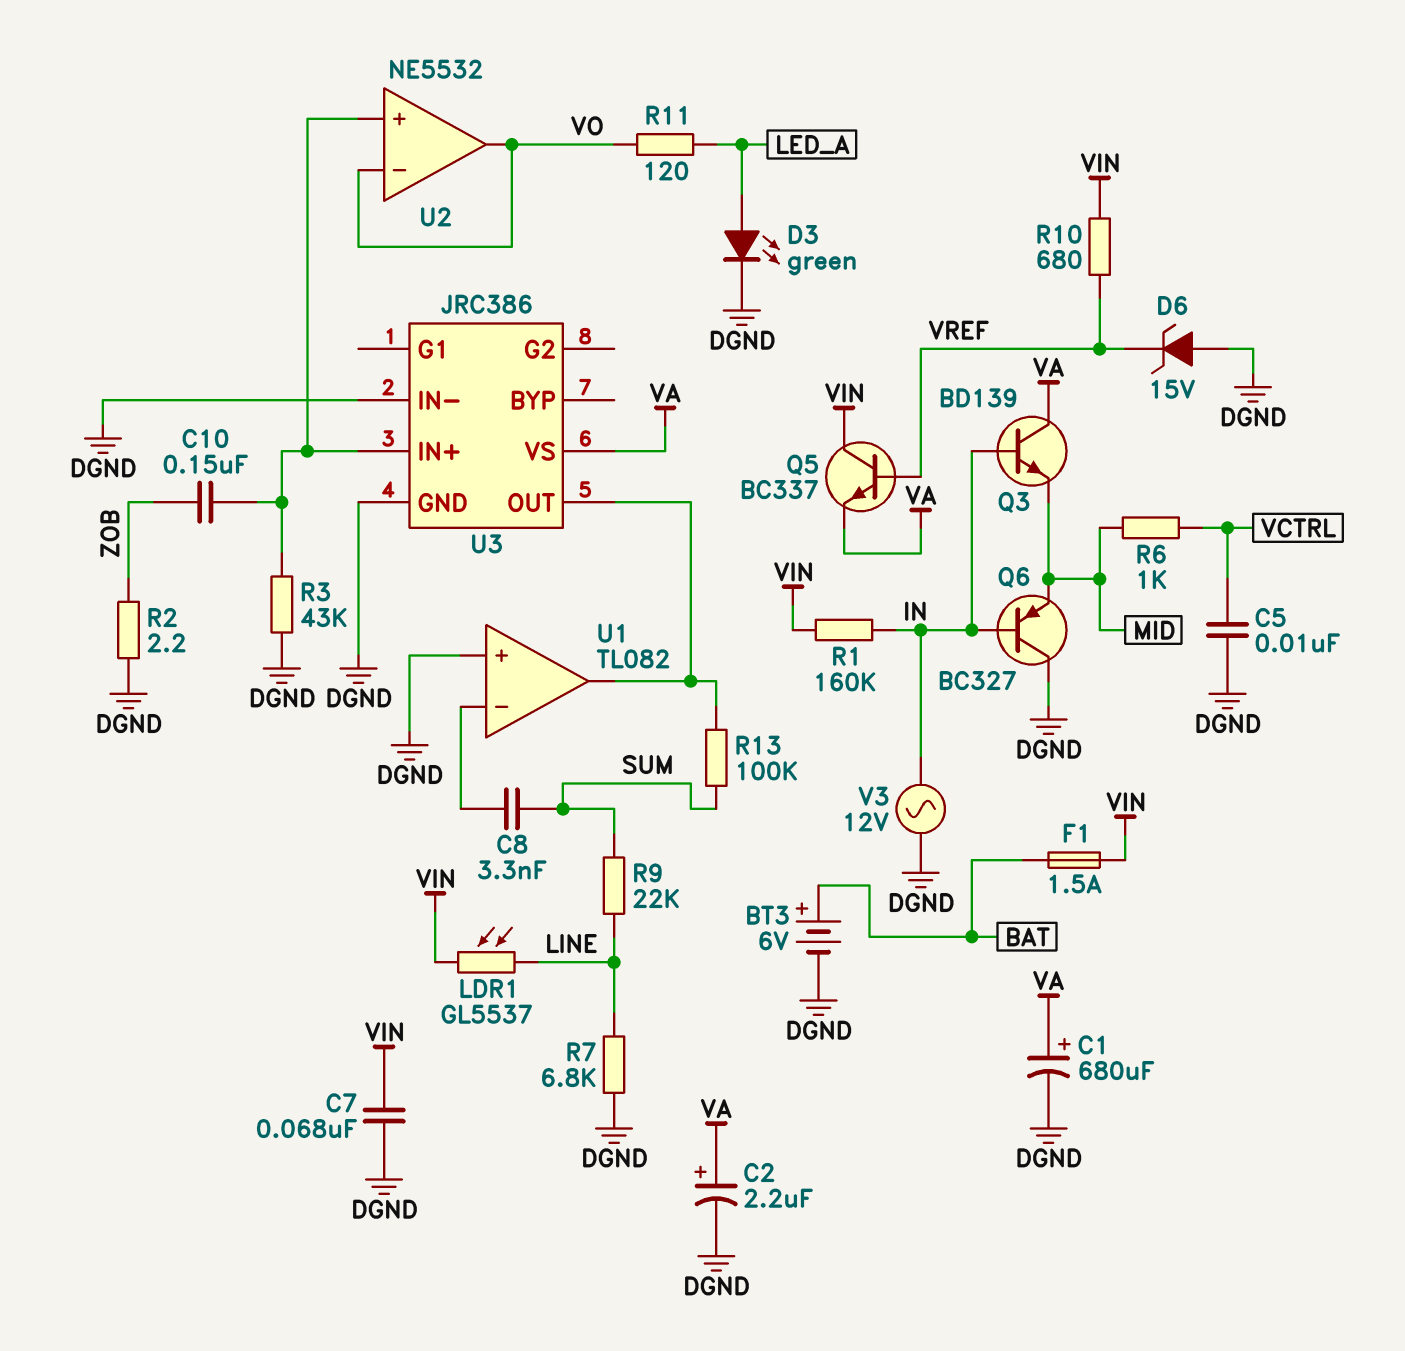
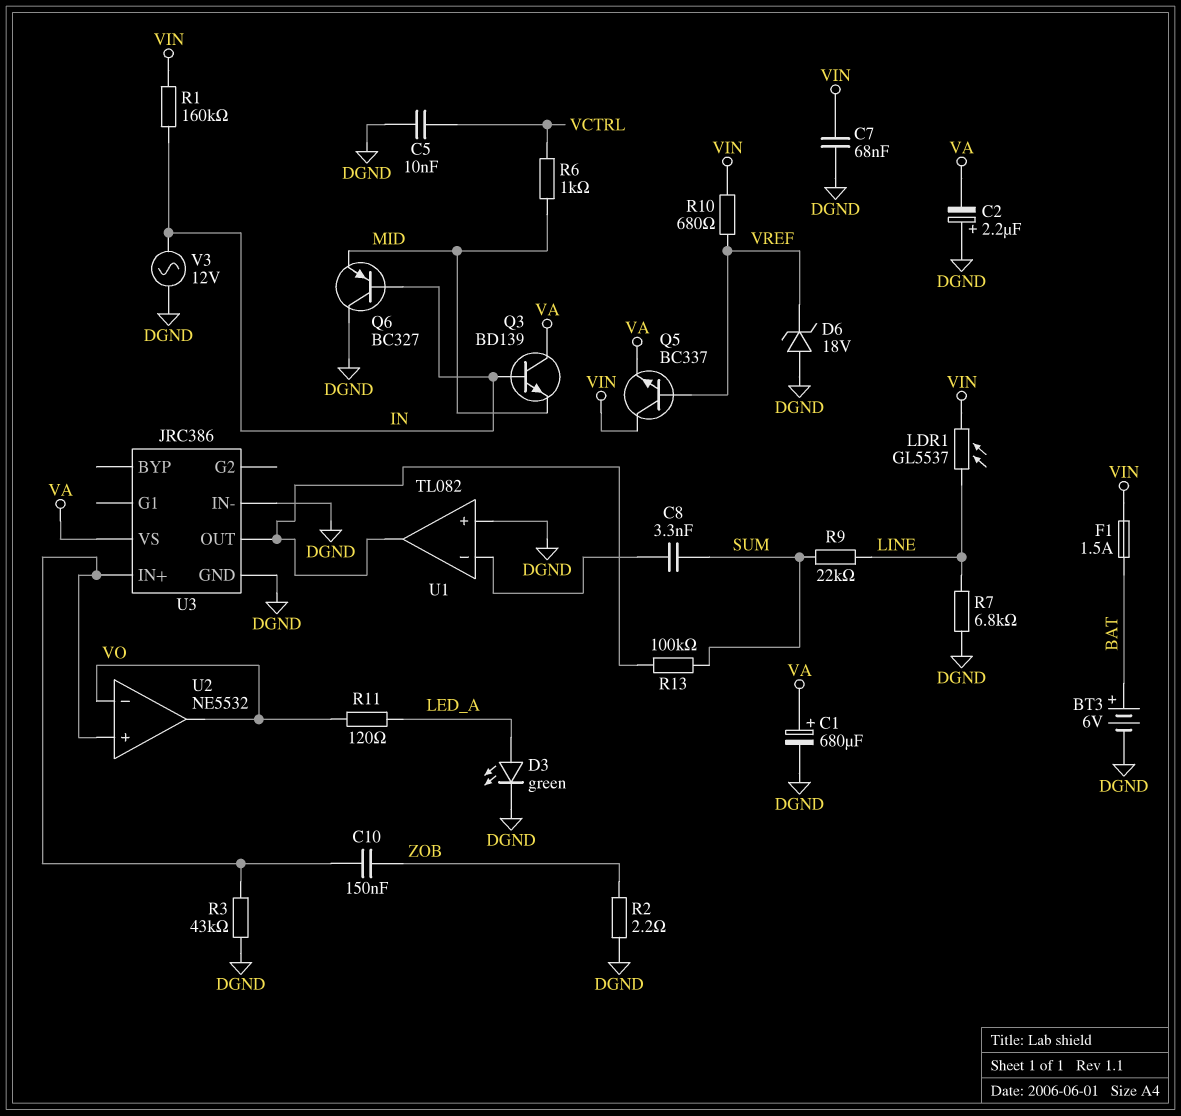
C2: 2.2uF (plus VA, minus DGND) -> 2.2uF (plus DGND, minus VA)
D6: zener 15V (A DGND, K VREF) -> zener 18V (A DGND, K VREF)

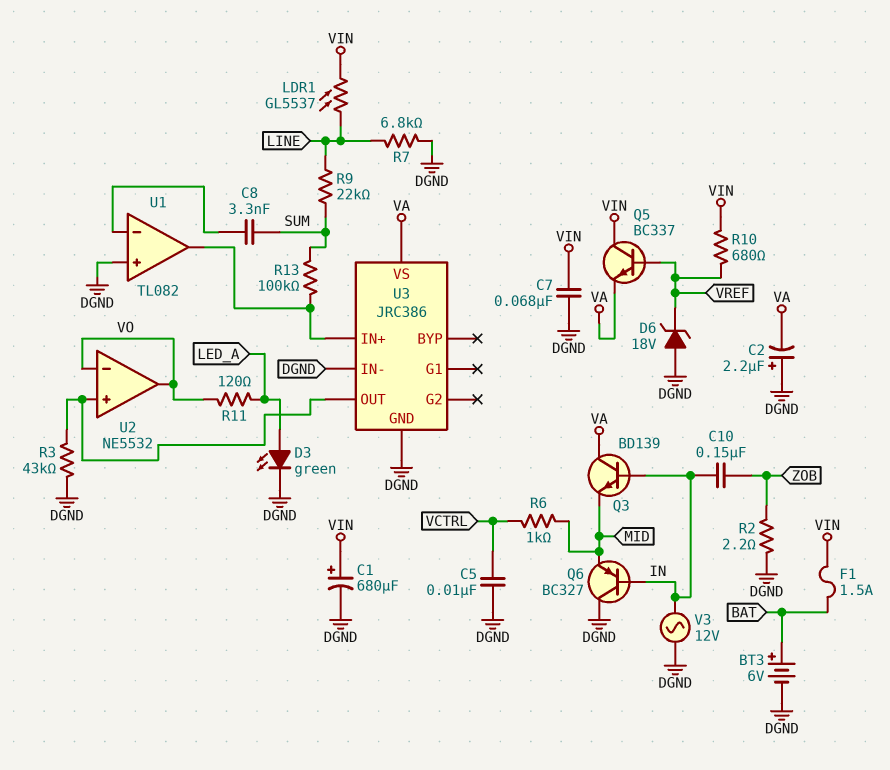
C1: 680uF (plus VA, minus DGND) -> 680uF (plus VIN, minus DGND)
C10: 150nF (U2/in+, ZOB) -> 150nF (IN, ZOB)
R1: 160k (IN, VIN) -> none
U3 pin IN+: U2/in+ -> U1/out
U3 pin OUT: U1/out -> U2/in+

